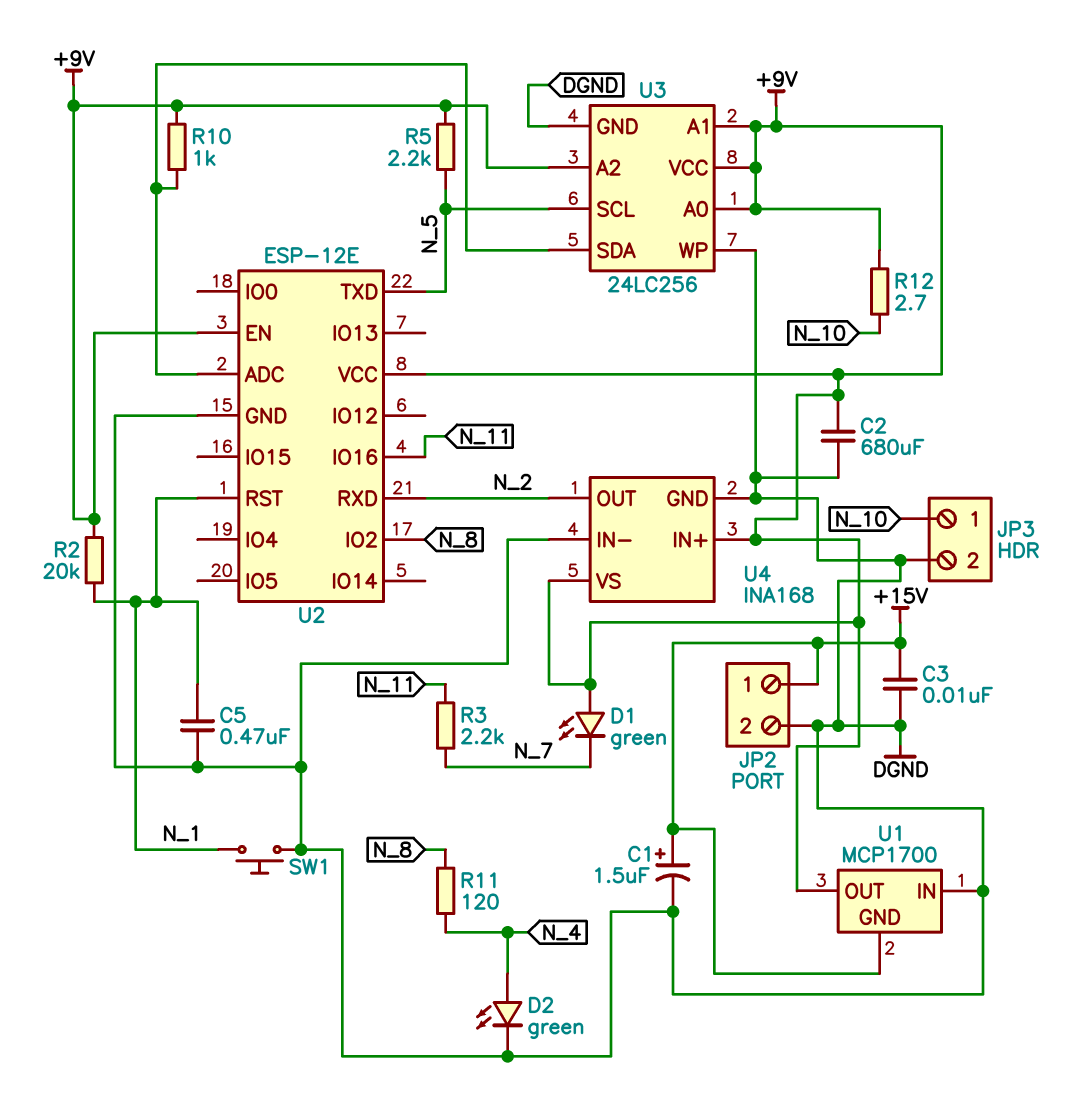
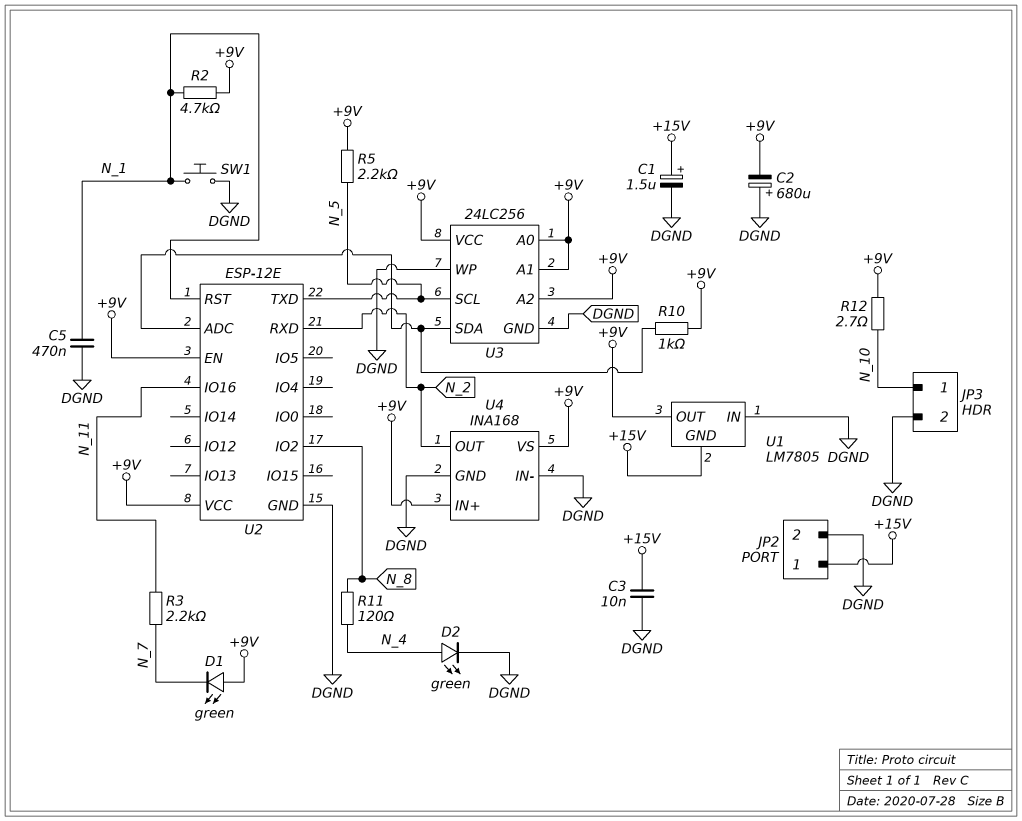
C2: 680uF (+9V, DGND) -> 680uF (plus DGND, minus +9V)
R2: 20k (+9V, N_1) -> 4.7k (+9V, N_1)
U1: MCP1700 -> LM7805

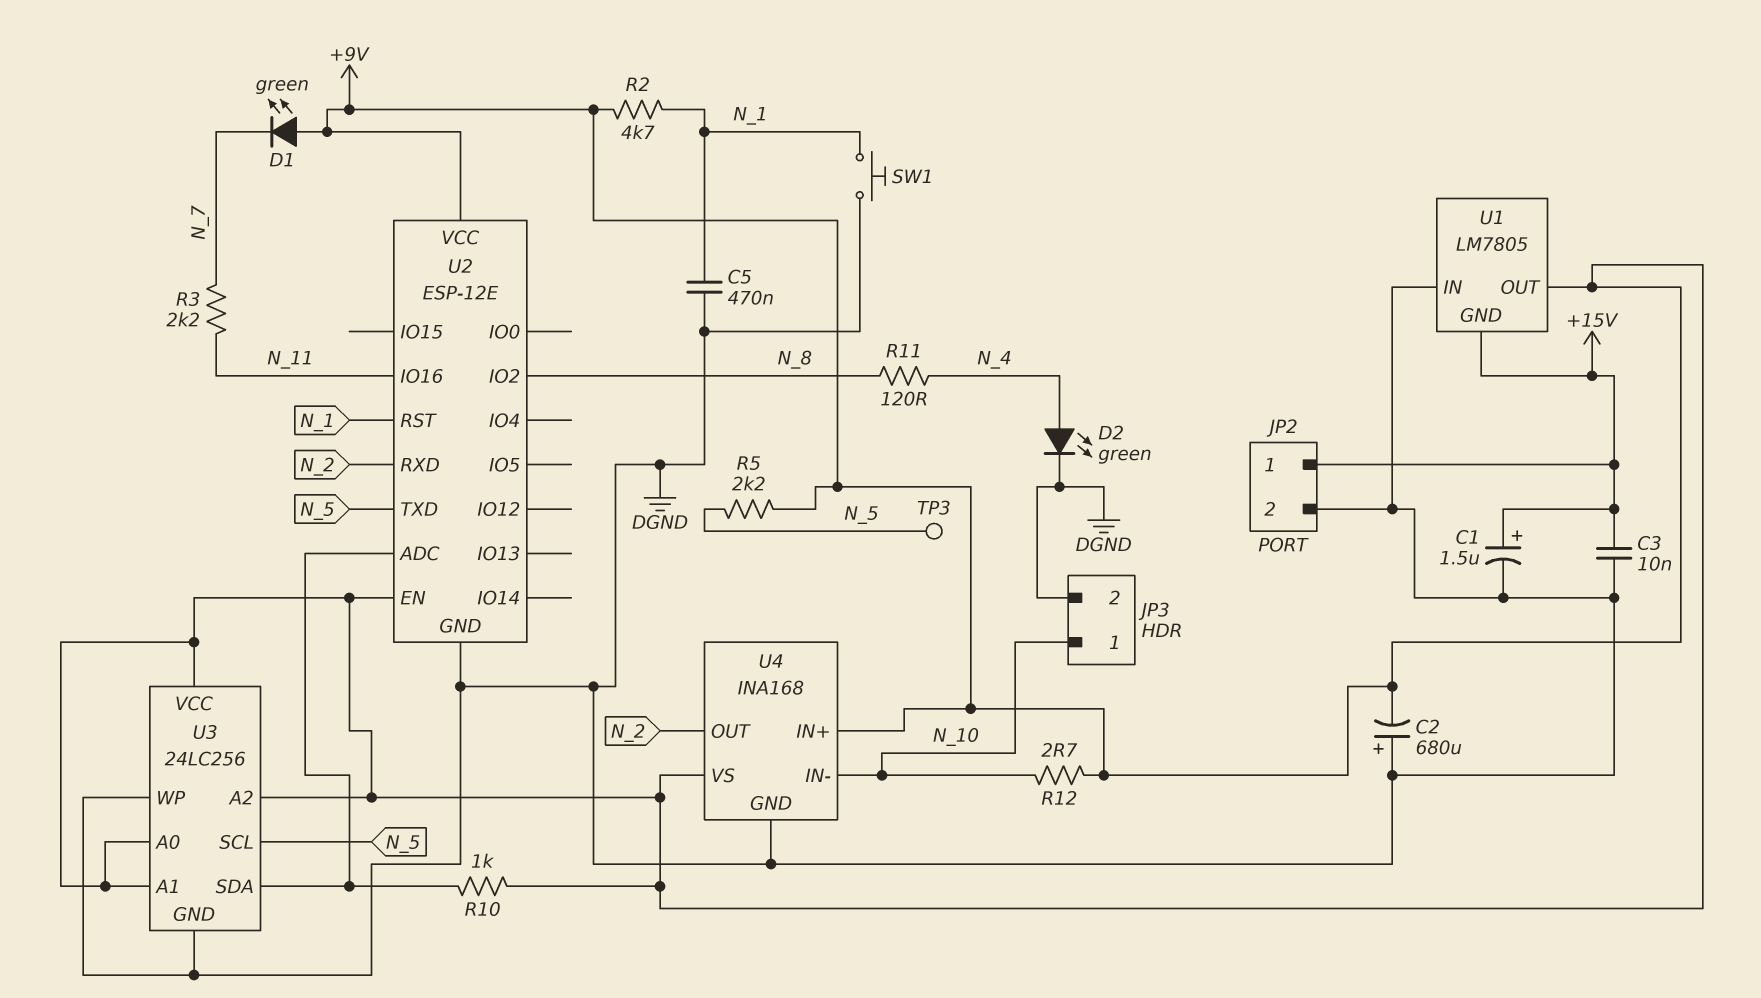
TP3: none -> test point (N_5)
U4 pin IN-: DGND -> N_10

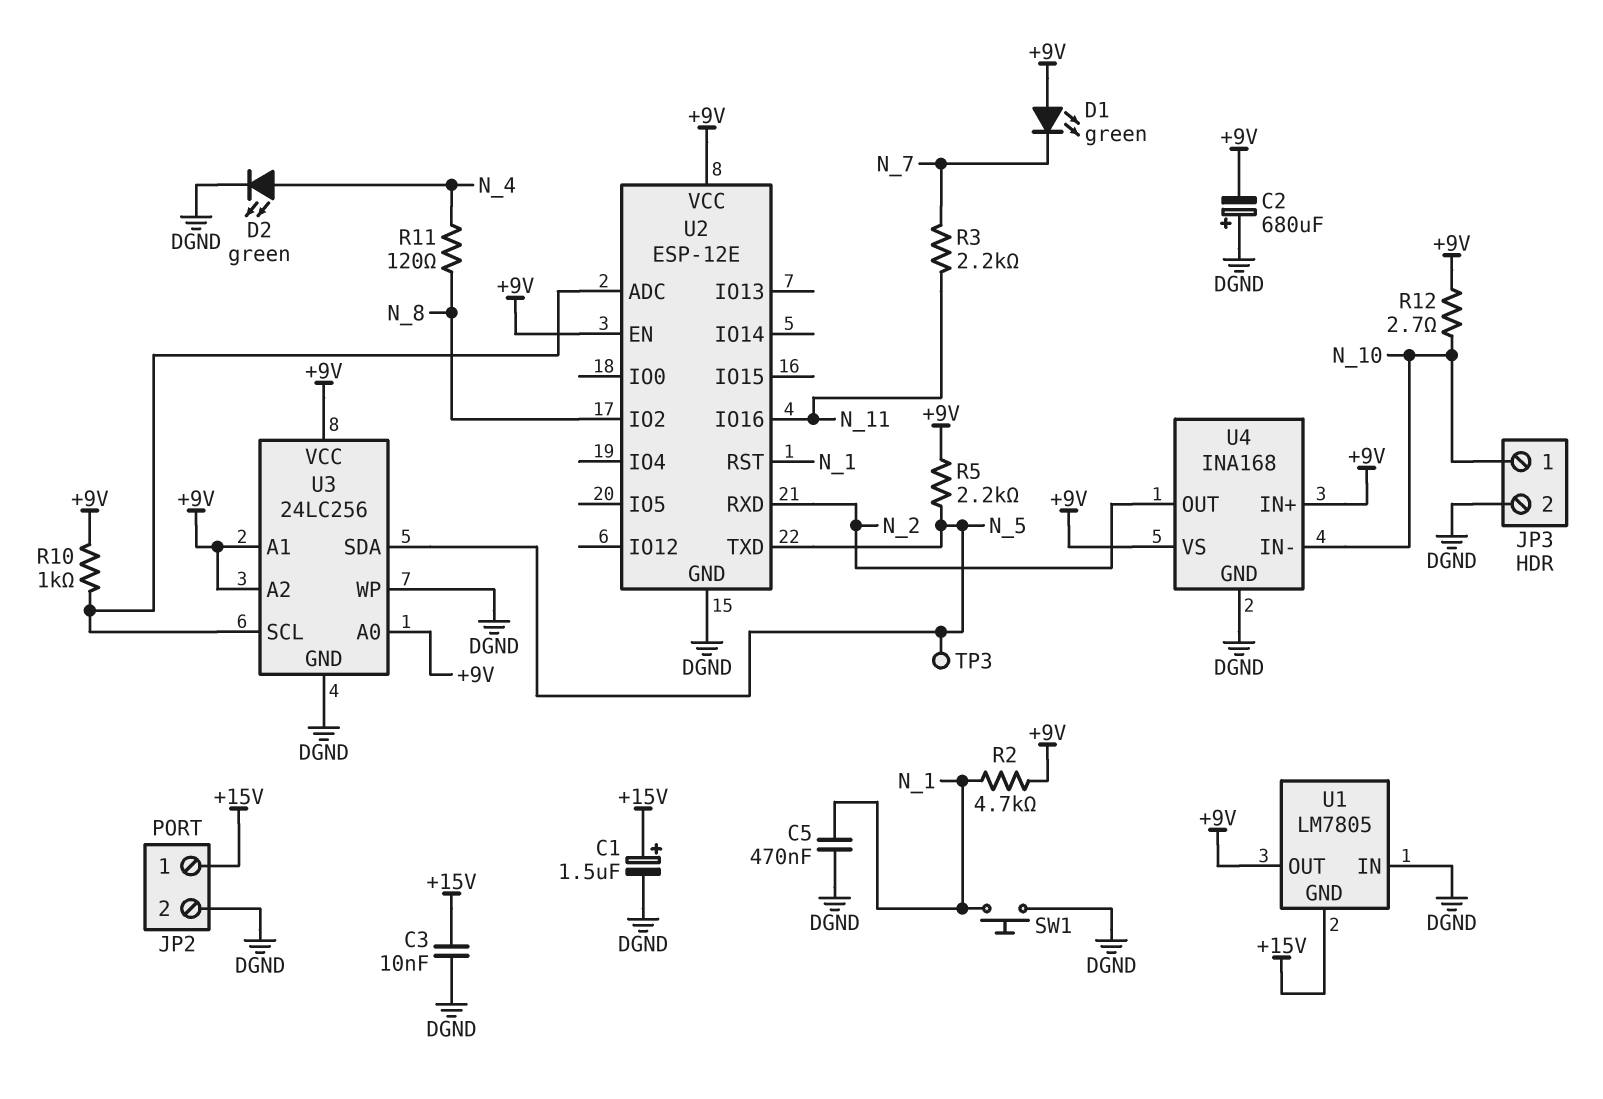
U3 pin SCL: N_5 -> U2/ADC
U3 pin SDA: U2/ADC -> N_5

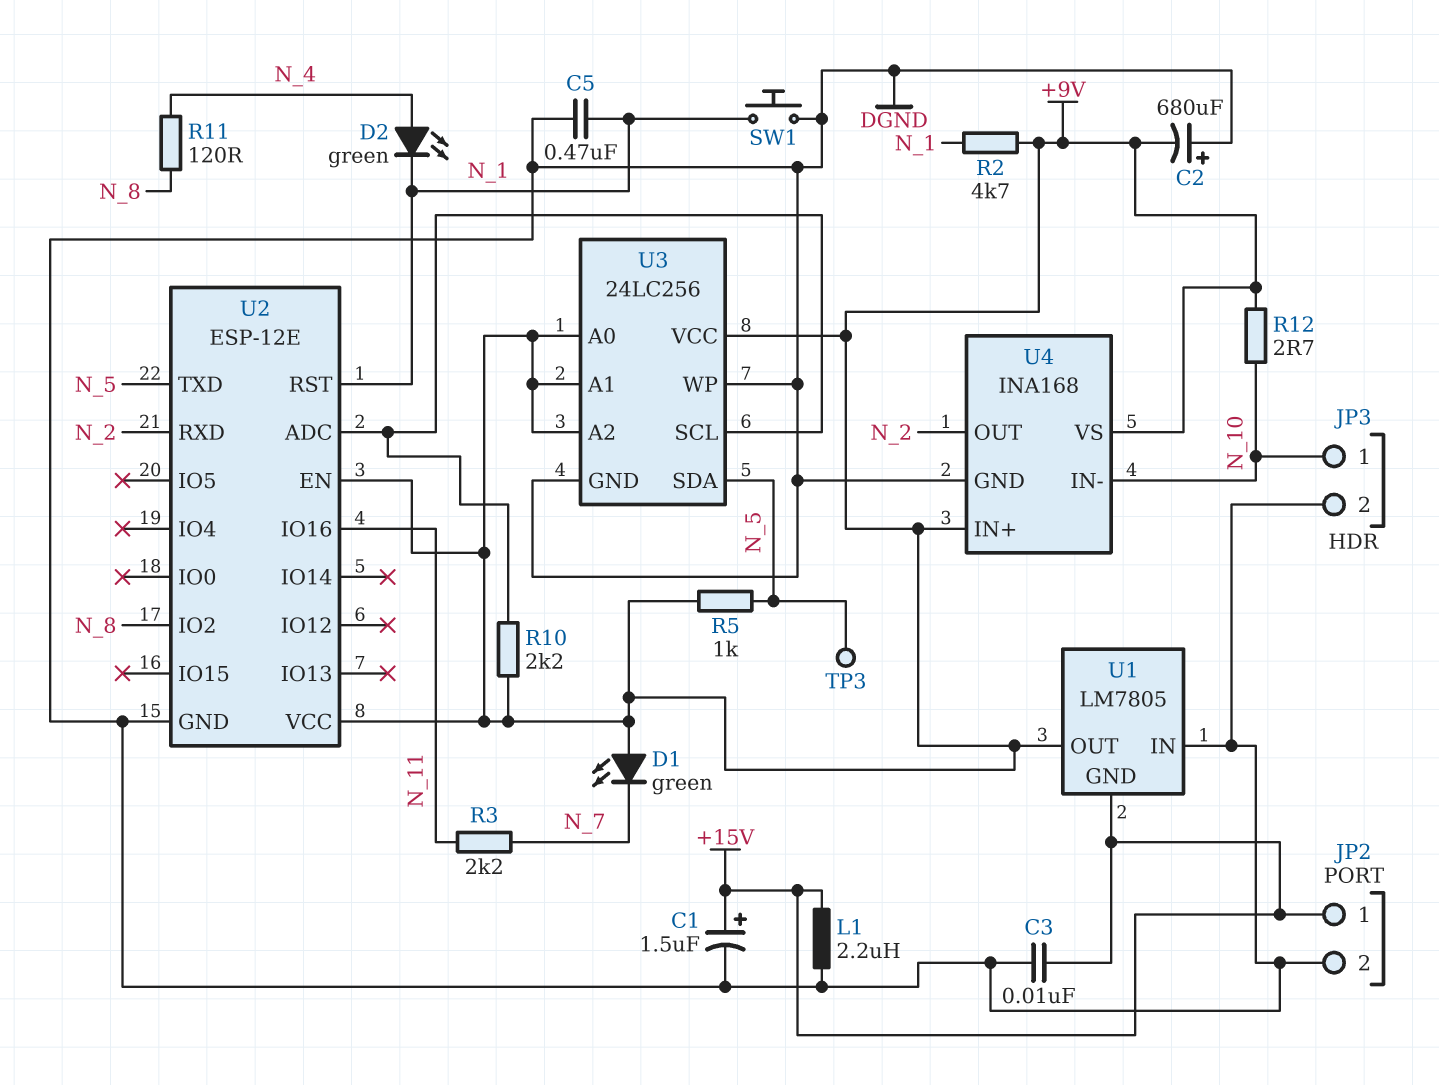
D2: LED green (A N_4, K DGND) -> LED green (A N_4, K N_1)
L1: none -> 2.2uH (+15V, DGND)
R5: 2.2k (+9V, N_5) -> 1k (+9V, N_5)
R10: 1k (+9V, U2/ADC) -> 2.2k (+9V, U2/ADC)

